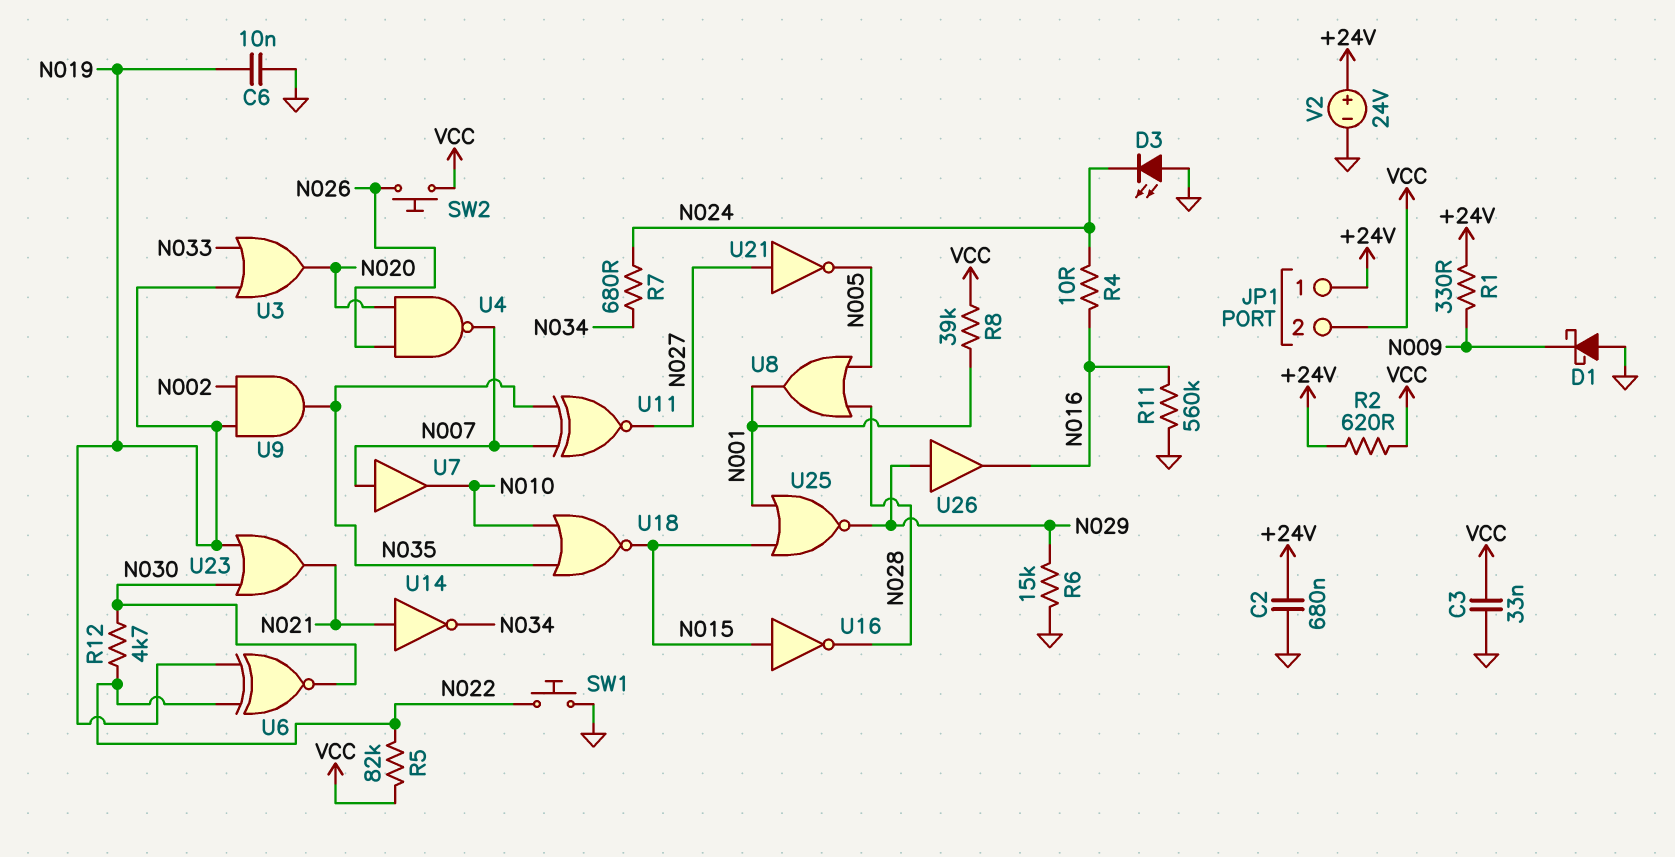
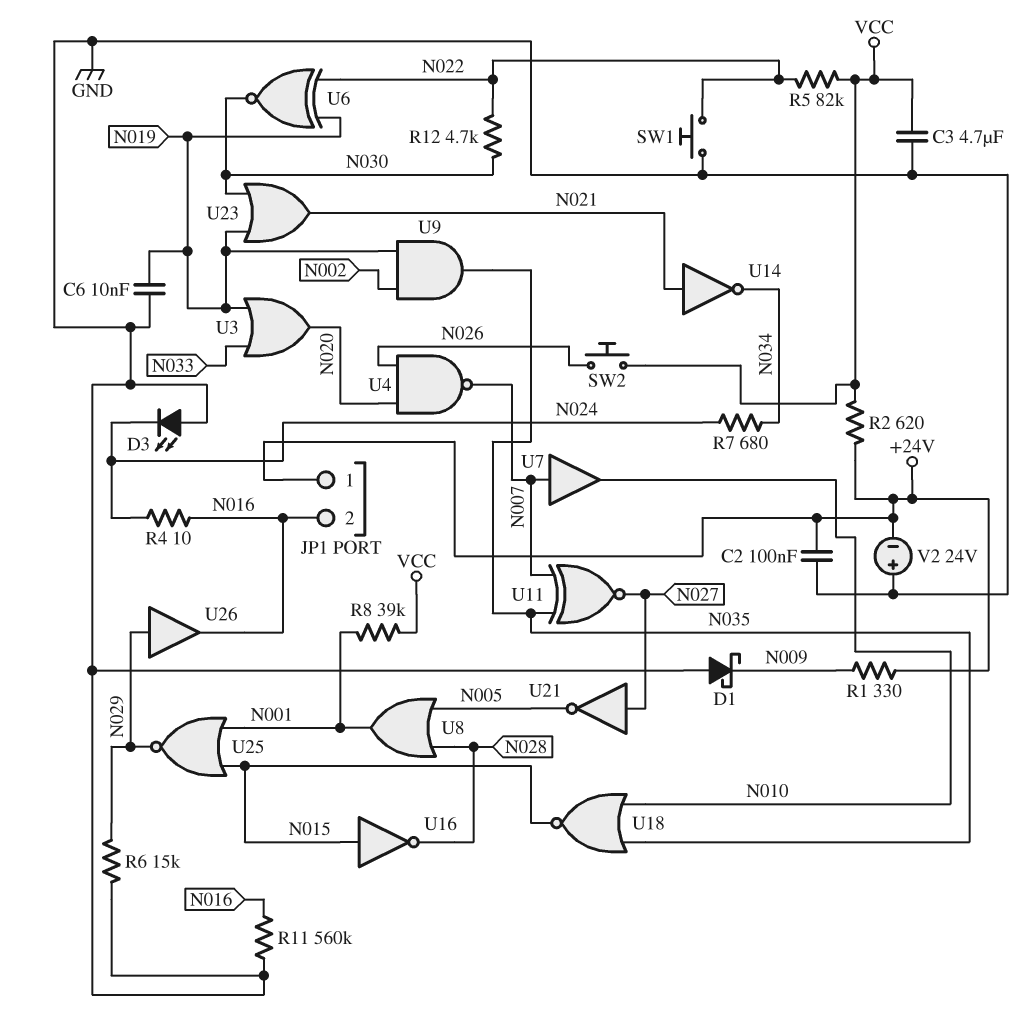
C2: 680nF (+24V, GND) -> 100nF (+24V, GND)
C3: 33nF (GND, VCC) -> 4.7uF (GND, VCC)
JP1 pin 2: VCC -> N016
V2: 24V (plus +24V, minus GND) -> 24V (plus GND, minus +24V)

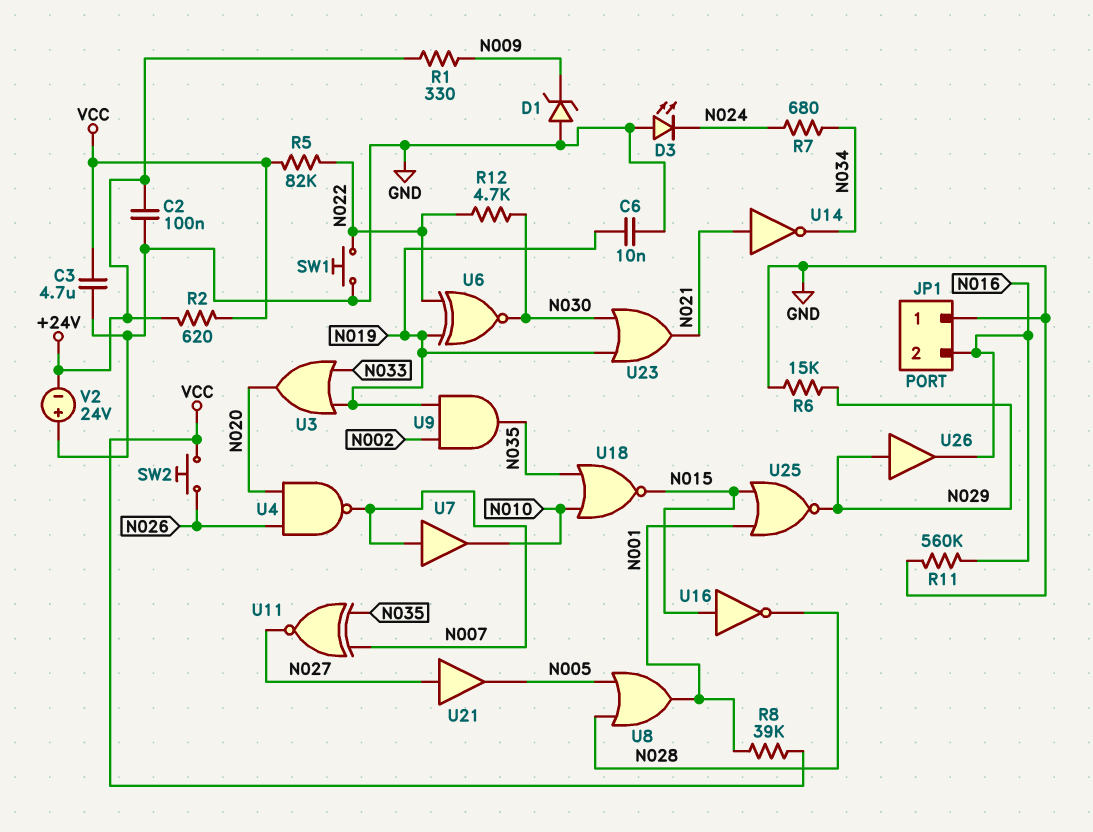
D1: schottky (A GND, K N009) -> zener (A GND, K N009)
JP1 pin 1: +24V -> GND
R4: 10 (N016, N024) -> none
U21: NOT (in N027, out N005) -> buffer (in N027, out N005)

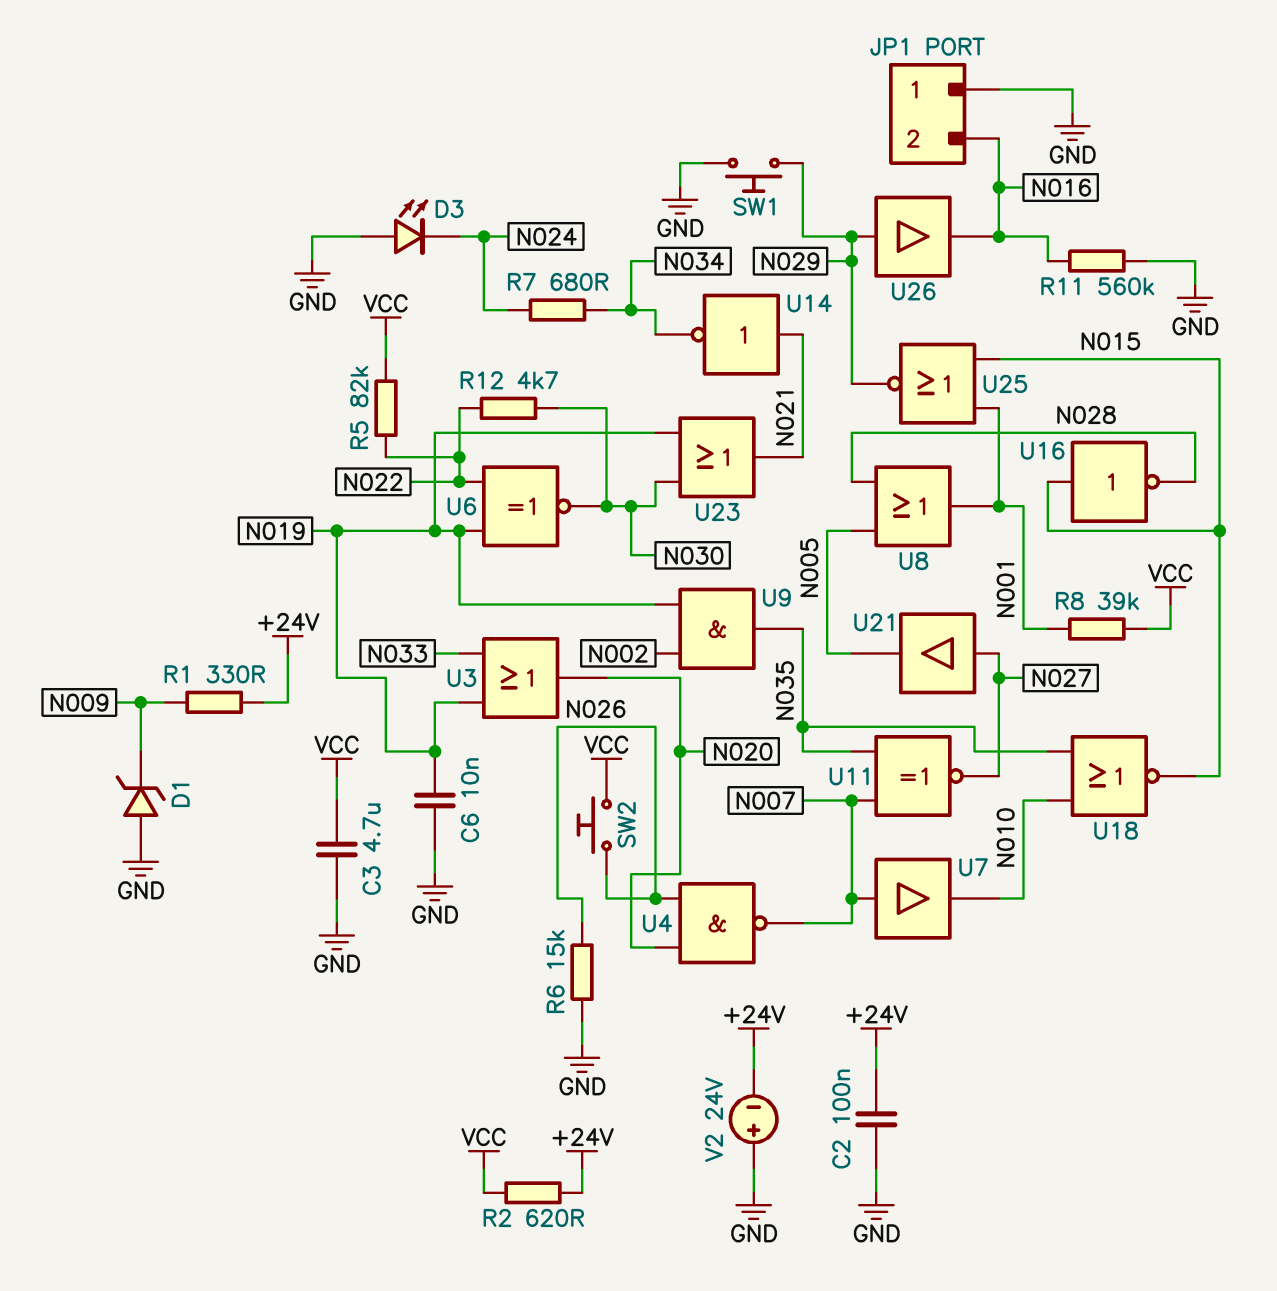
R6: 15k (GND, N029) -> 15k (GND, N026)
SW1: button (GND, N022) -> button (GND, N029)

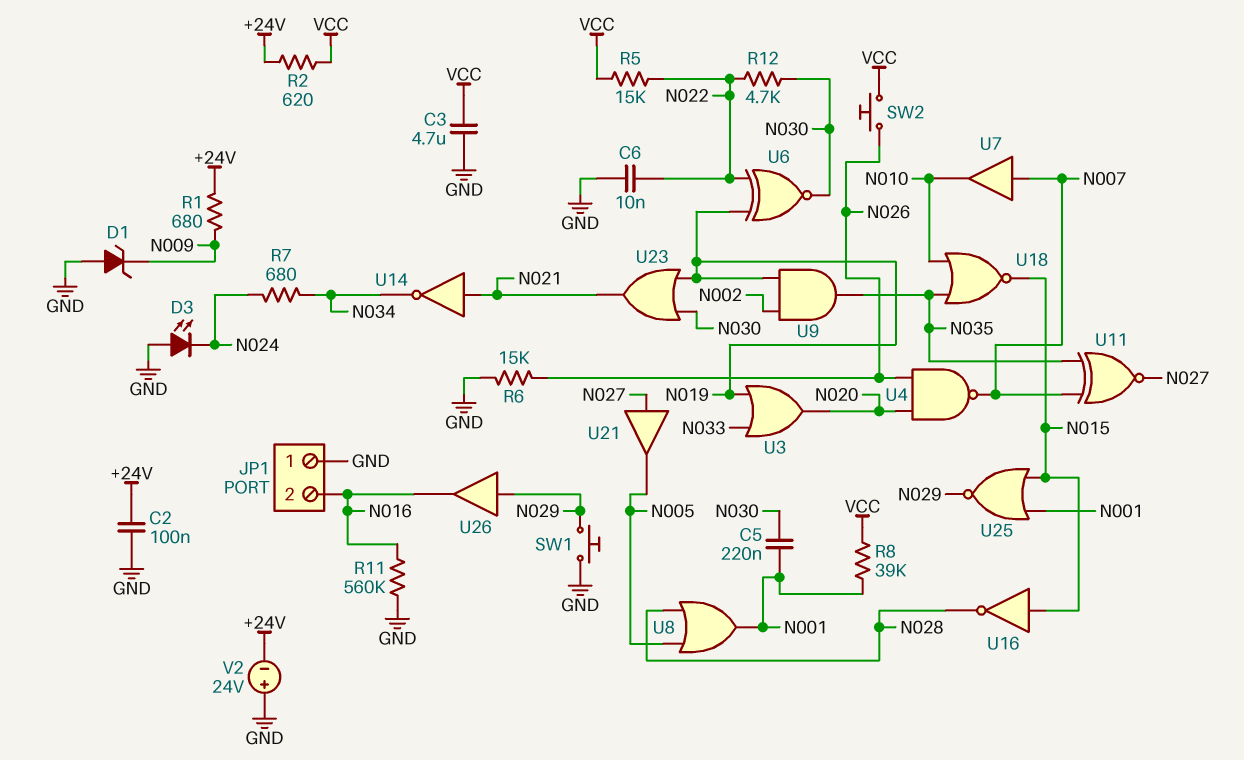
C5: none -> 220nF (N001, N030)
C6: 10nF (GND, N019) -> 10nF (GND, N022)
R1: 330 (+24V, N009) -> 680 (+24V, N009)
R5: 82k (N022, VCC) -> 15k (N022, VCC)

